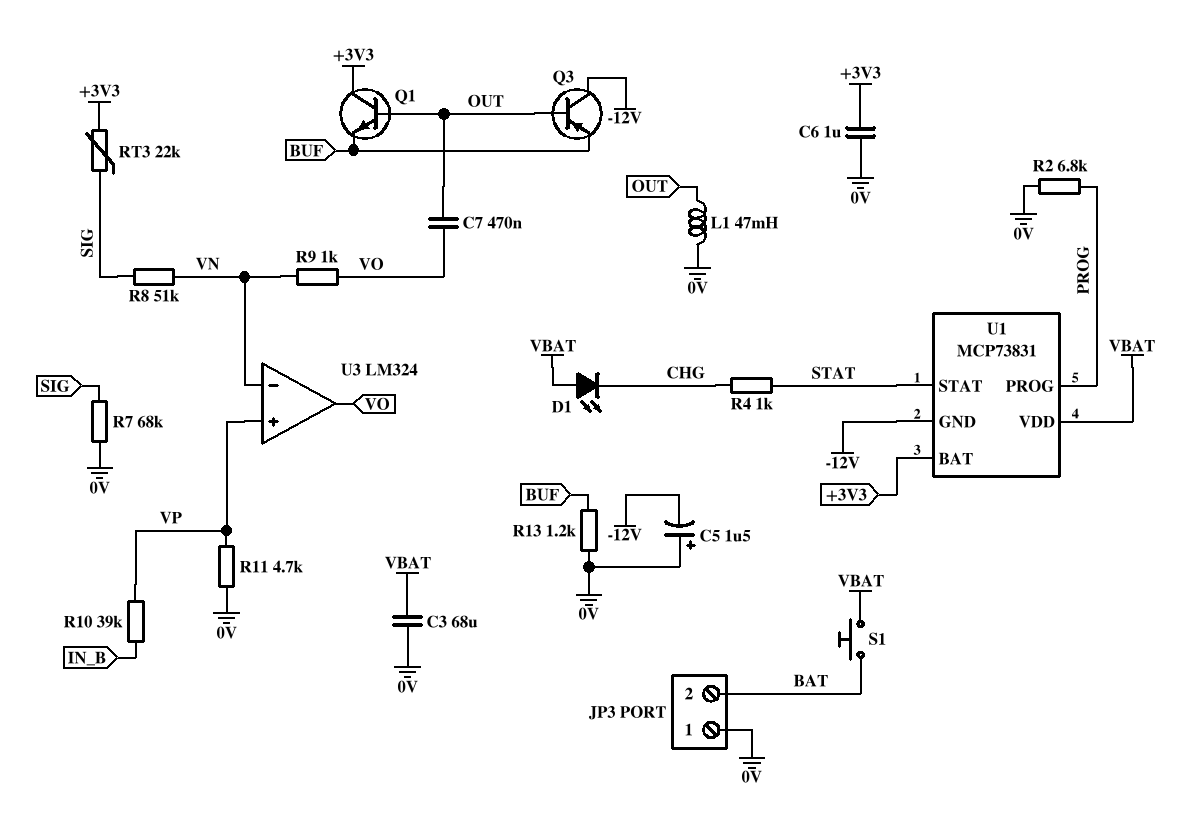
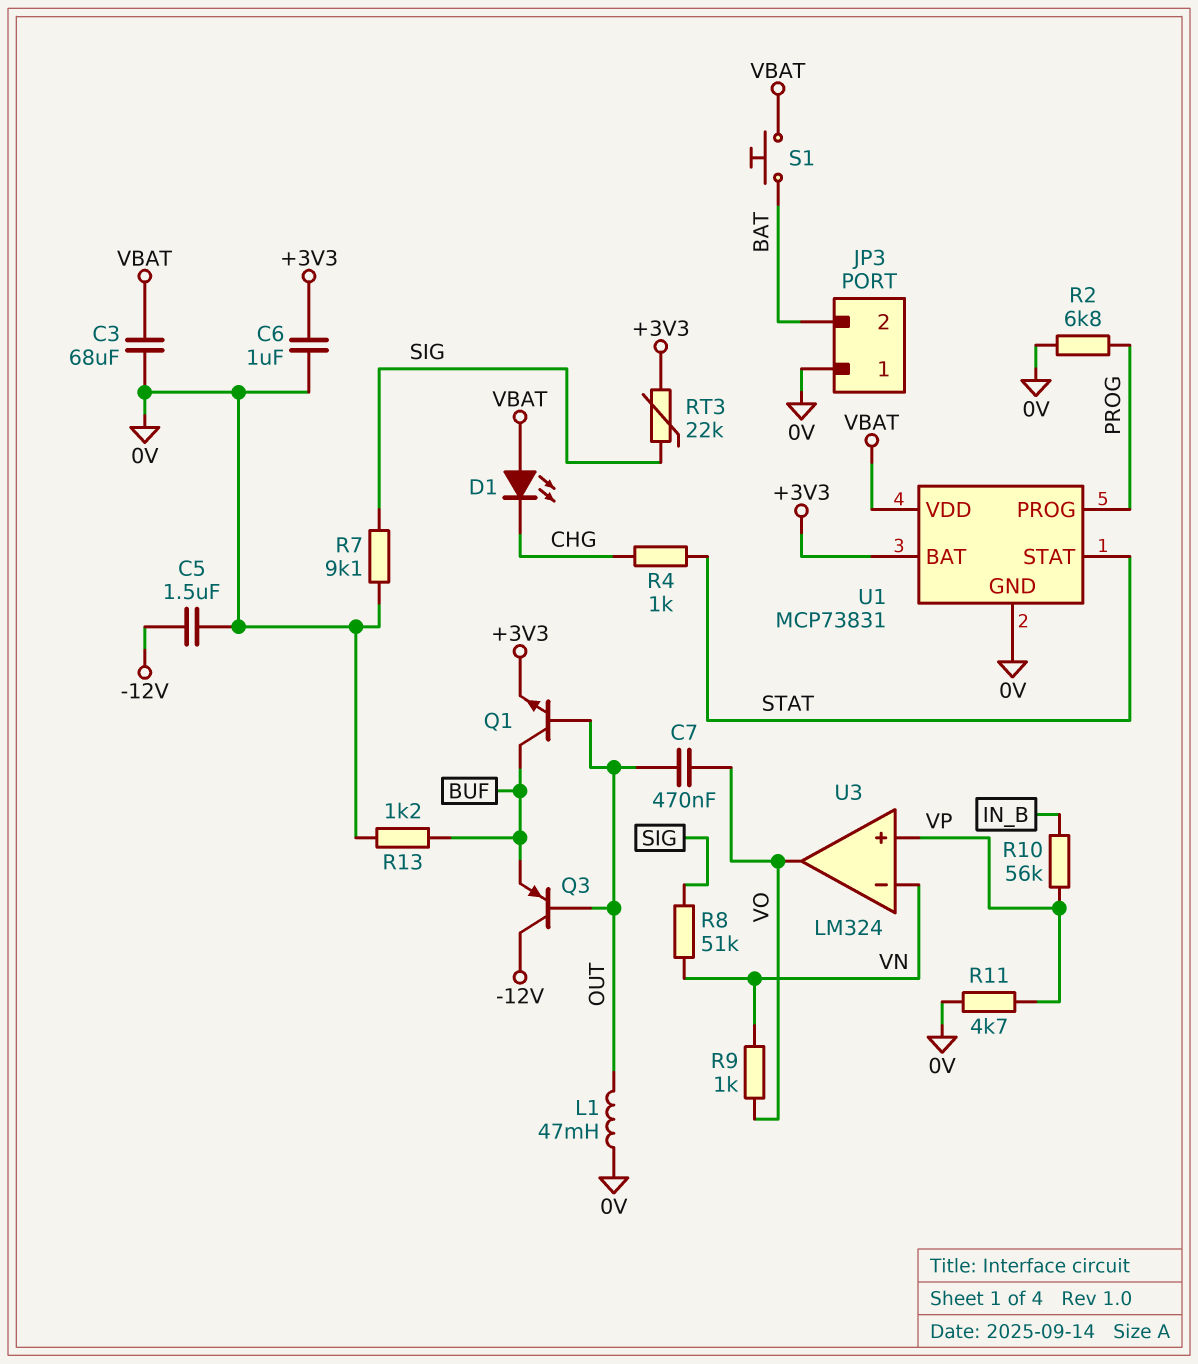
C5: 1.5uF (plus 0V, minus -12V) -> 1.5uF (-12V, 0V)
Q1: NPN (B OUT, C +3V3, E BUF) -> NPN (B OUT, C BUF, E +3V3)
R7: 68k (0V, SIG) -> 9.1k (0V, SIG)
R10: 39k (IN_B, VP) -> 56k (IN_B, VP)
U1 pin GND: -12V -> 0V

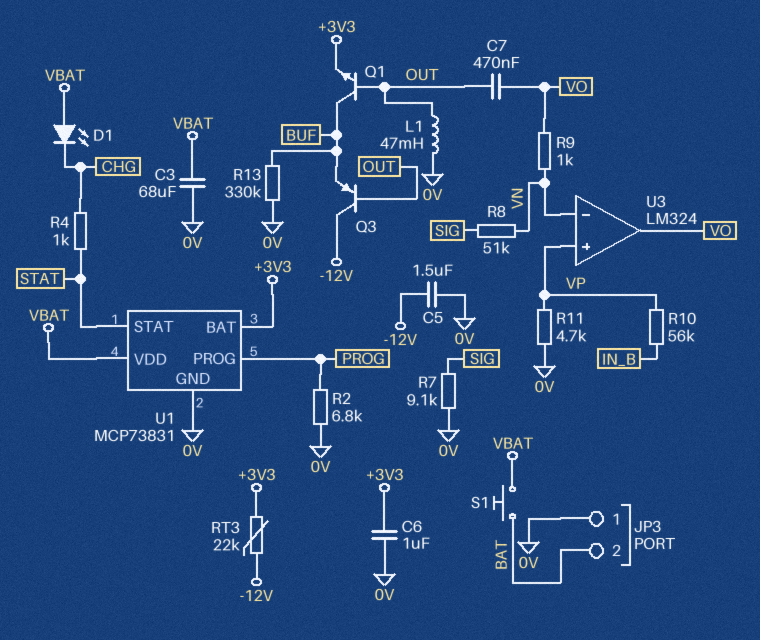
R13: 1.2k (0V, BUF) -> 330k (0V, BUF)
RT3: 22k (+3V3, SIG) -> 22k (+3V3, -12V)

